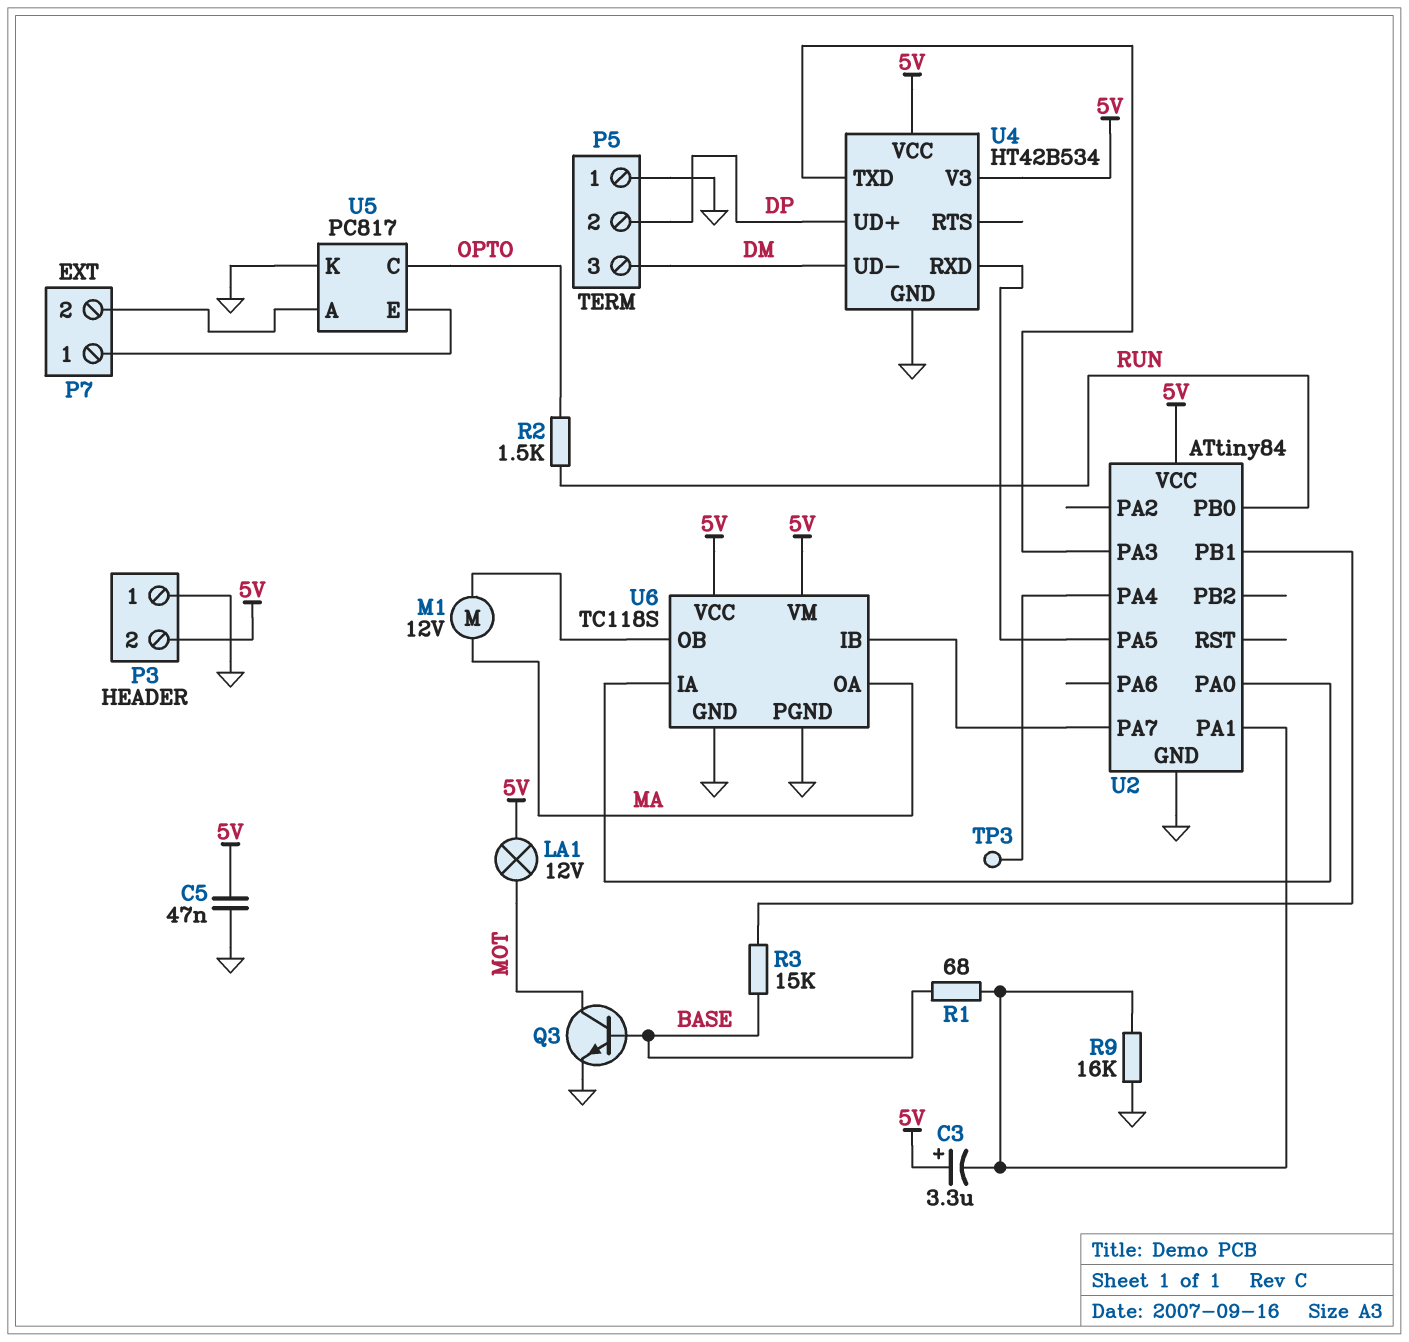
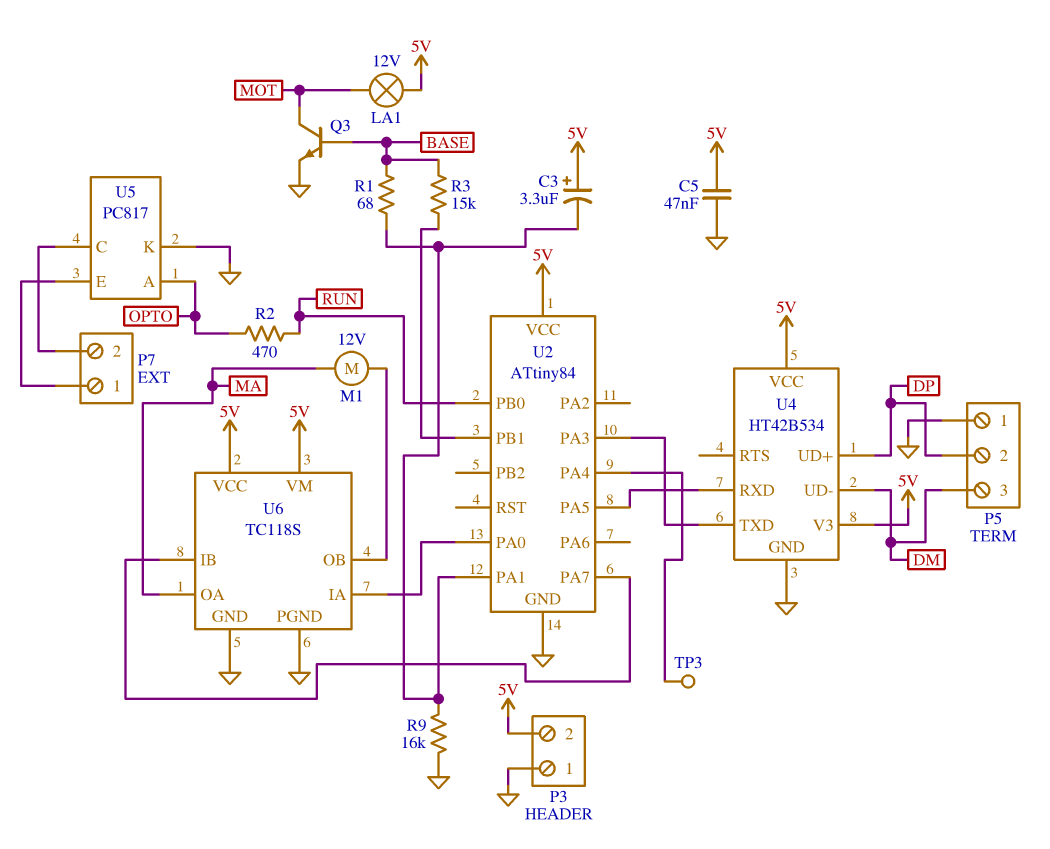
R2: 1.5k (OPTO, RUN) -> 470 (OPTO, RUN)
U5 pin A: P7/2 -> OPTO
U5 pin C: OPTO -> P7/2

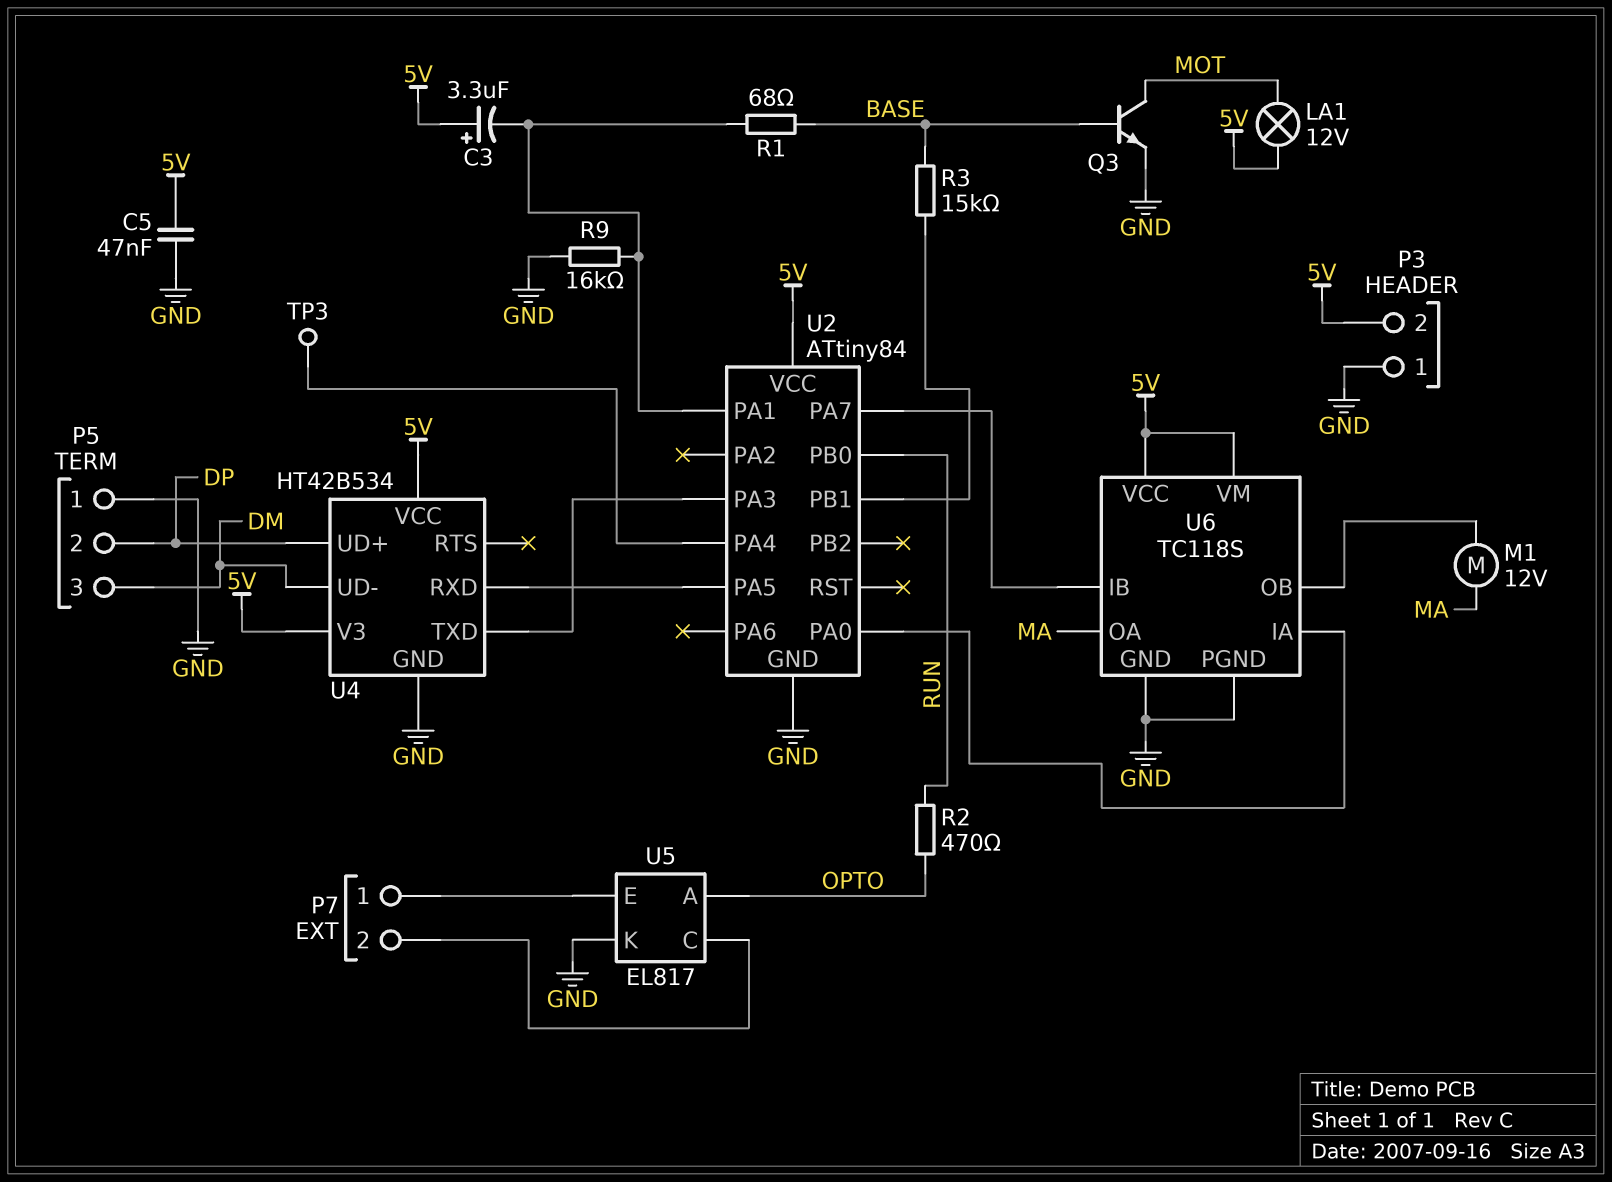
U5: PC817 -> EL817

